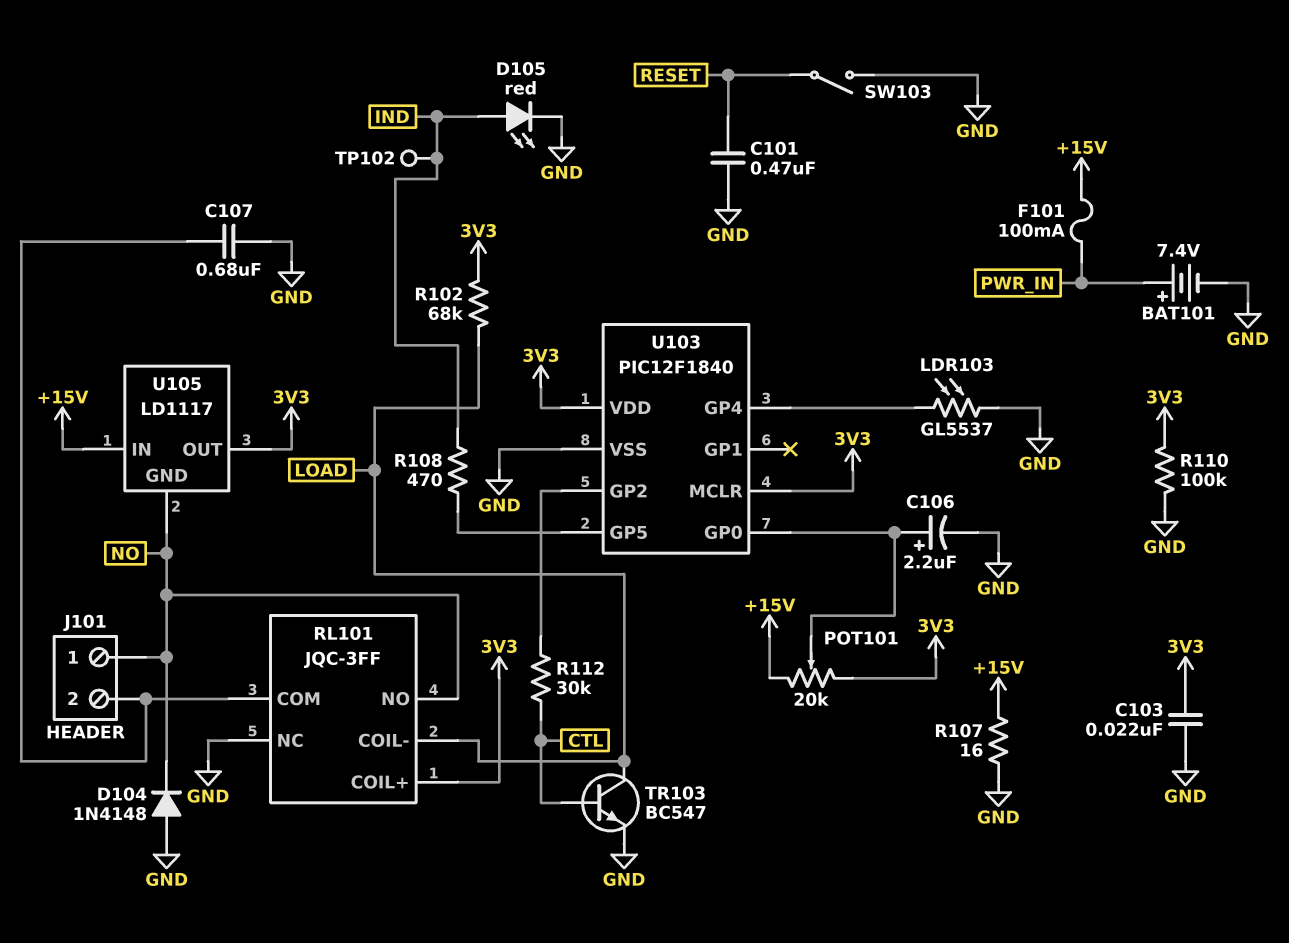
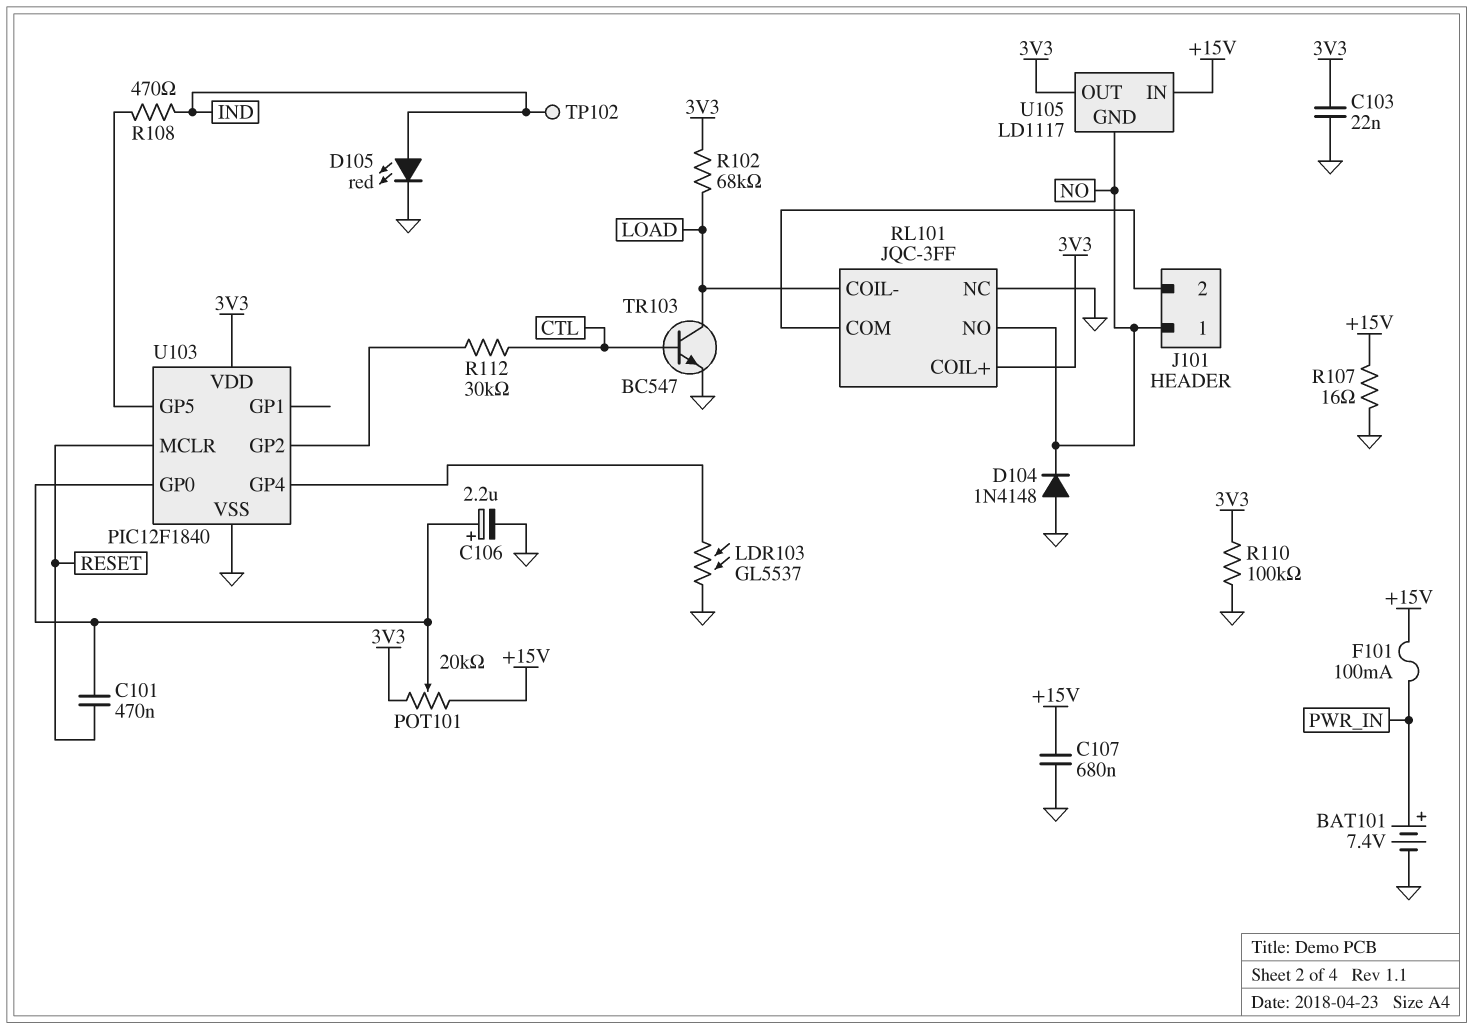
C101: 470nF (GND, RESET) -> 470nF (RESET, U103/GP0)
C107: 680nF (GND, J101/2) -> 680nF (+15V, GND)
SW103: switch (GND, RESET) -> none
U103 pin MCLR: 3V3 -> RESET

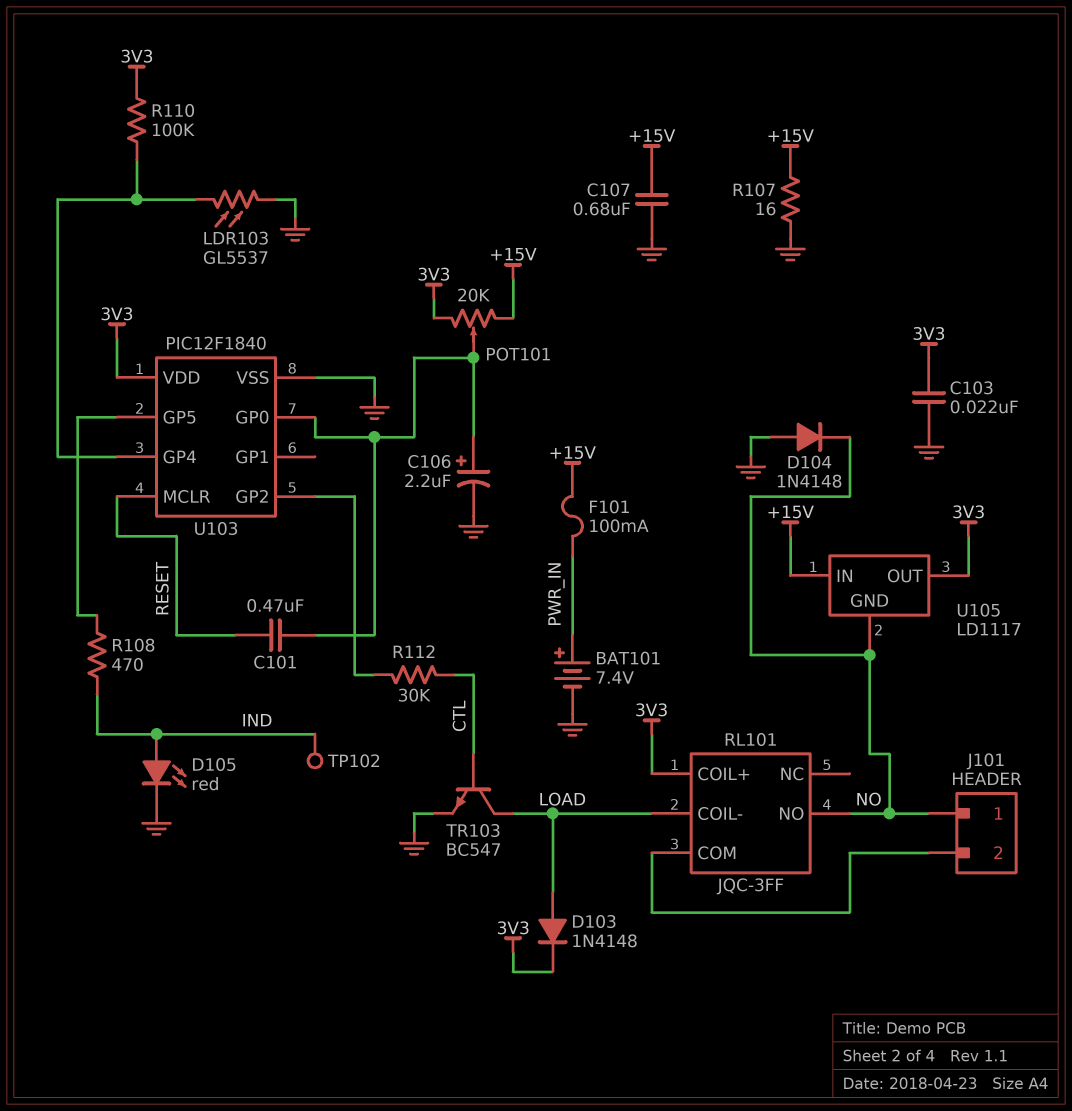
D103: none -> diode 1N4148 (A LOAD, K 3V3)
R102: 68k (3V3, LOAD) -> none
R110: 100k (3V3, GND) -> 100k (3V3, U103/GP4)
RL101 pin NC: GND -> none

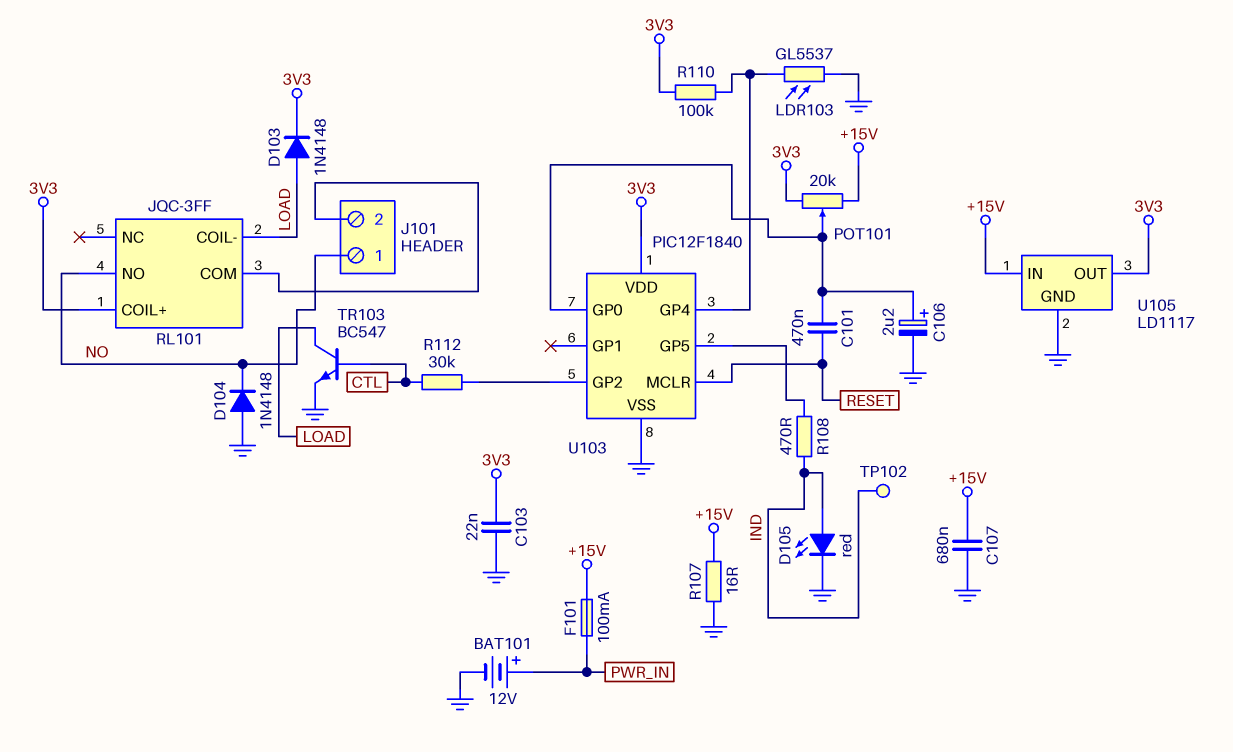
BAT101: 7.4V (plus PWR_IN, minus GND) -> 12V (plus PWR_IN, minus GND)
U105 pin GND: NO -> GND

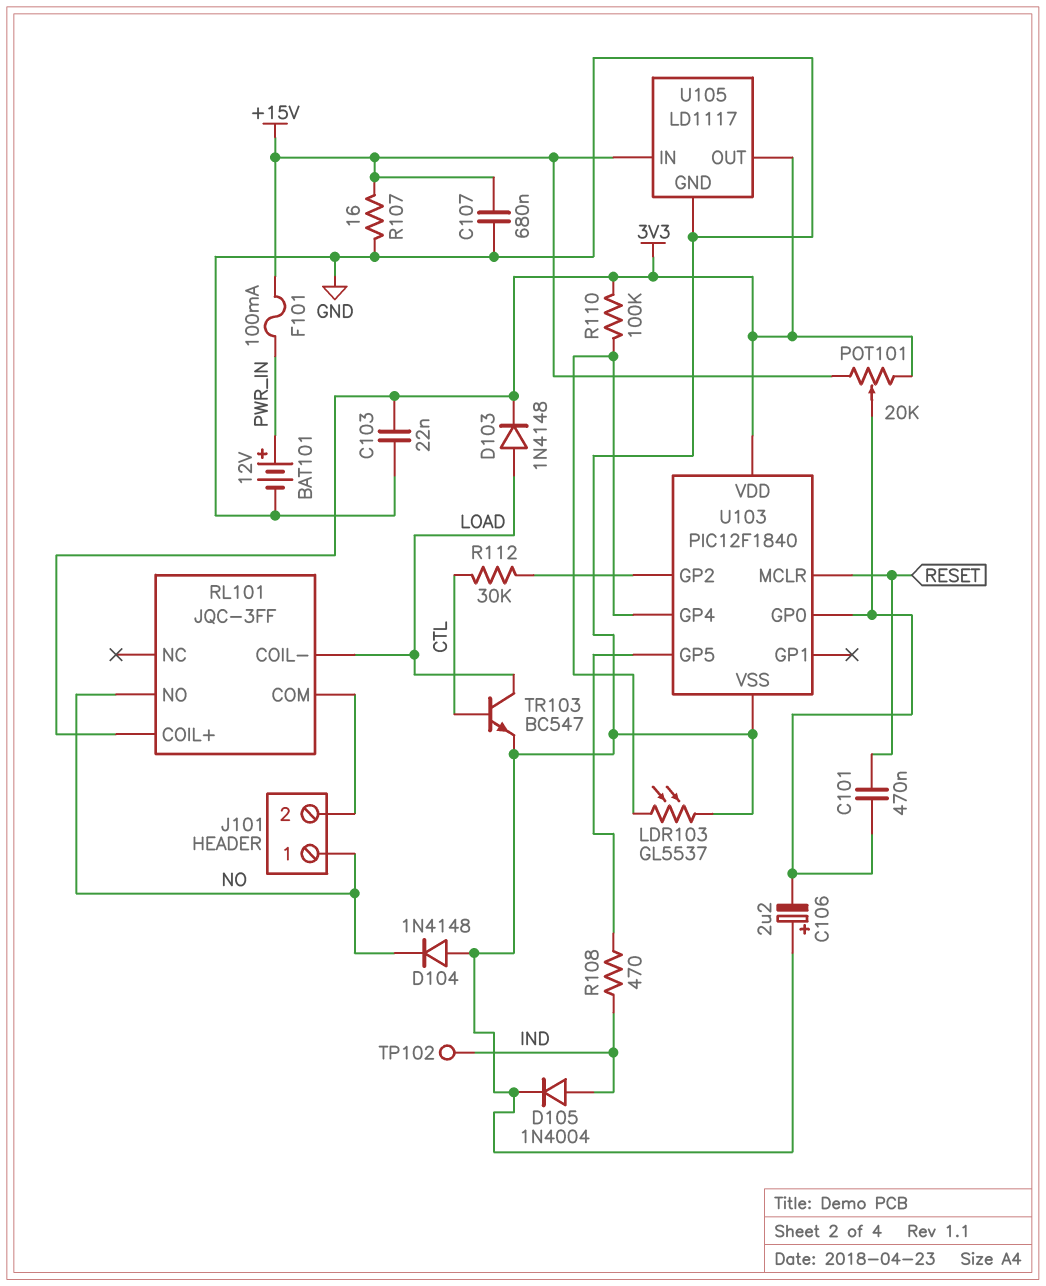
C106: 2.2uF (plus U103/GP0, minus GND) -> 2.2uF (plus GND, minus U103/GP0)
D105: LED red (A IND, K GND) -> diode 1N4004 (A IND, K GND)

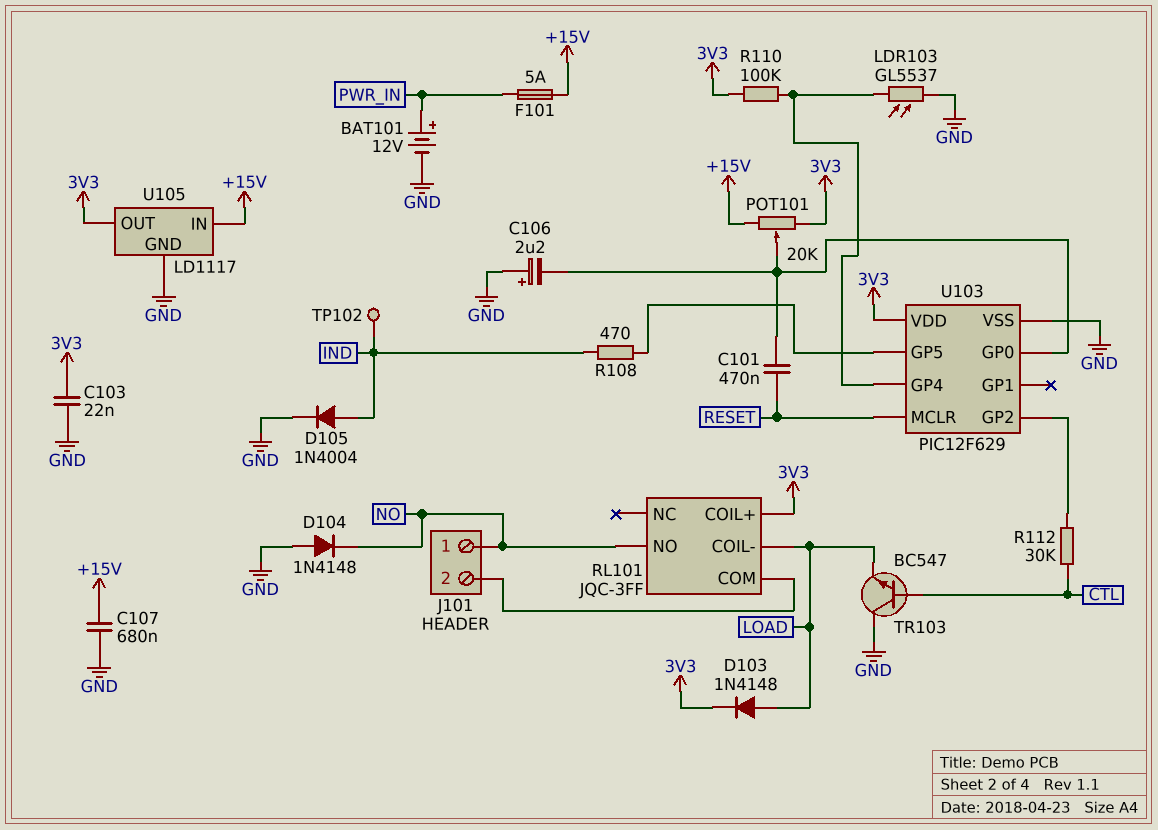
F101: 100mA (+15V, PWR_IN) -> 5A (+15V, PWR_IN)
R107: 16 (+15V, GND) -> none
TR103: NPN BC547 (B CTL, C LOAD, E GND) -> NPN BC547 (B CTL, C GND, E LOAD)
U103: PIC12F1840 -> PIC12F629

